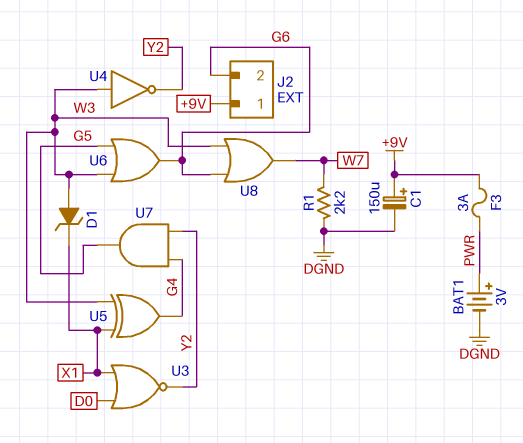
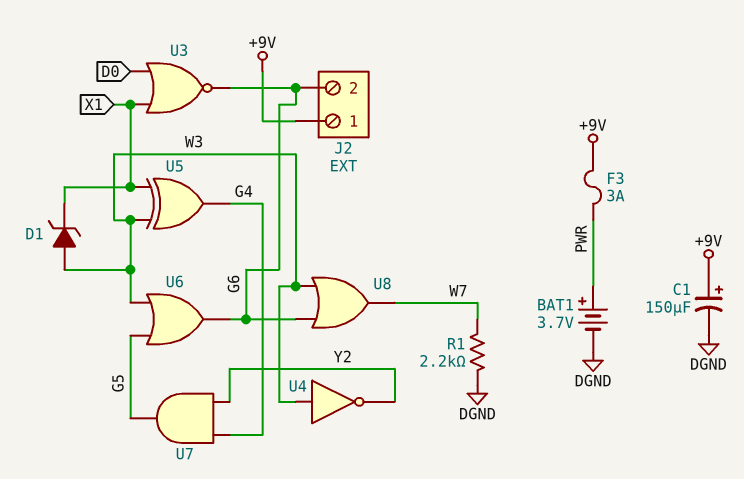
BAT1: 3V (plus PWR, minus DGND) -> 3.7V (plus PWR, minus DGND)
U3: NOR (in D0, in X1, out Y2) -> NOR (in D0, in X1, out G6)

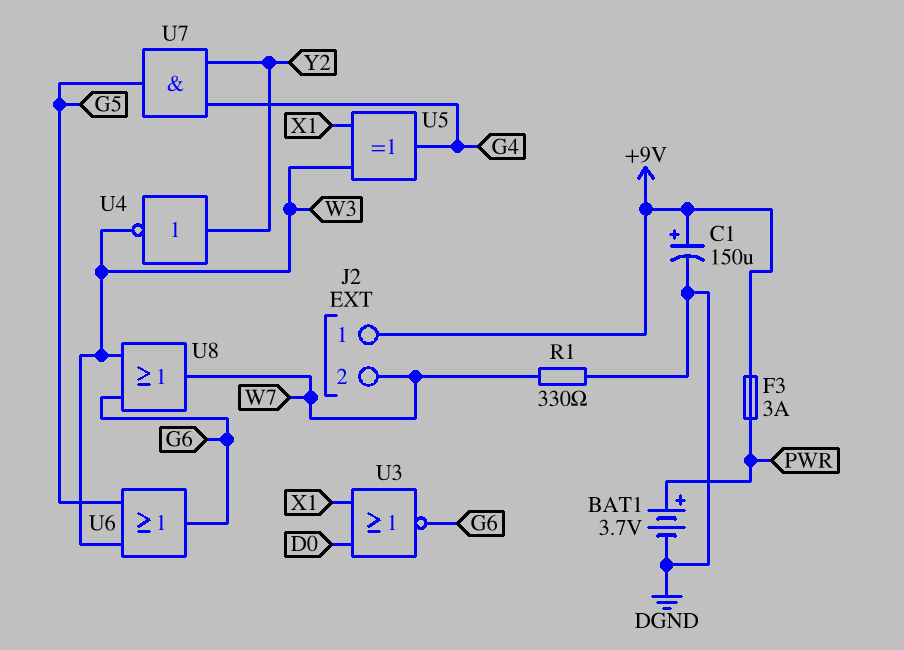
D1: zener (A W3, K X1) -> none
J2 pin 2: G6 -> W7
R1: 2.2k (DGND, W7) -> 330 (DGND, W7)
U4: NOT (in W3, out Y2) -> NOT (in Y2, out W3)

